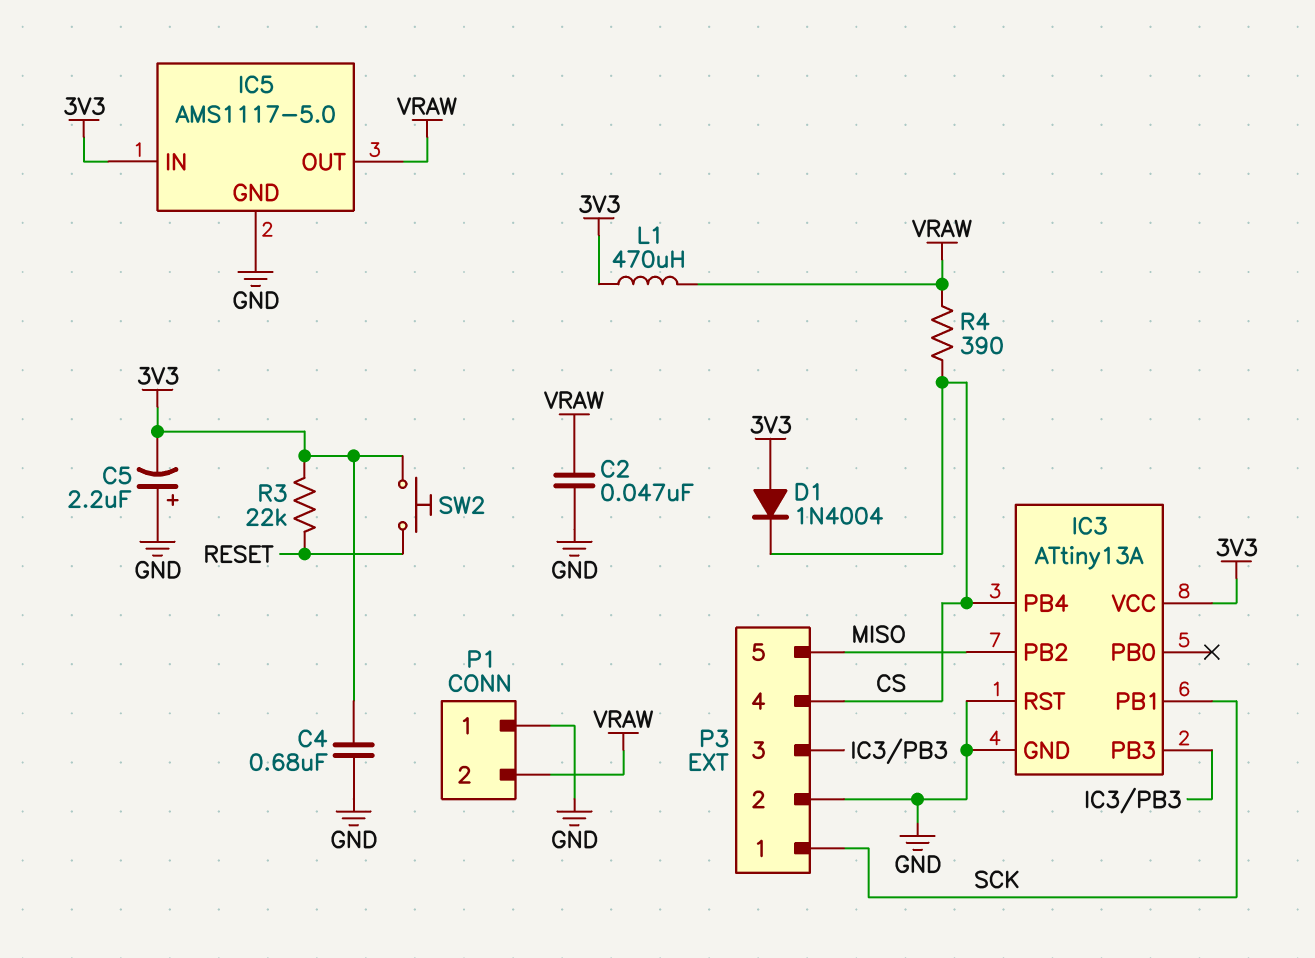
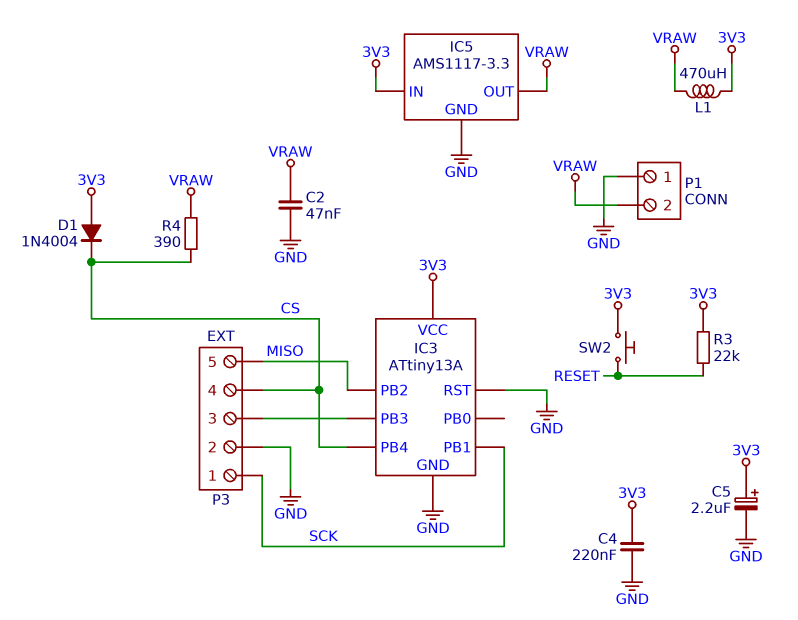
C4: 680nF (3V3, GND) -> 220nF (3V3, GND)
C5: 2.2uF (plus GND, minus 3V3) -> 2.2uF (plus 3V3, minus GND)
IC5: AMS1117-5.0 -> AMS1117-3.3

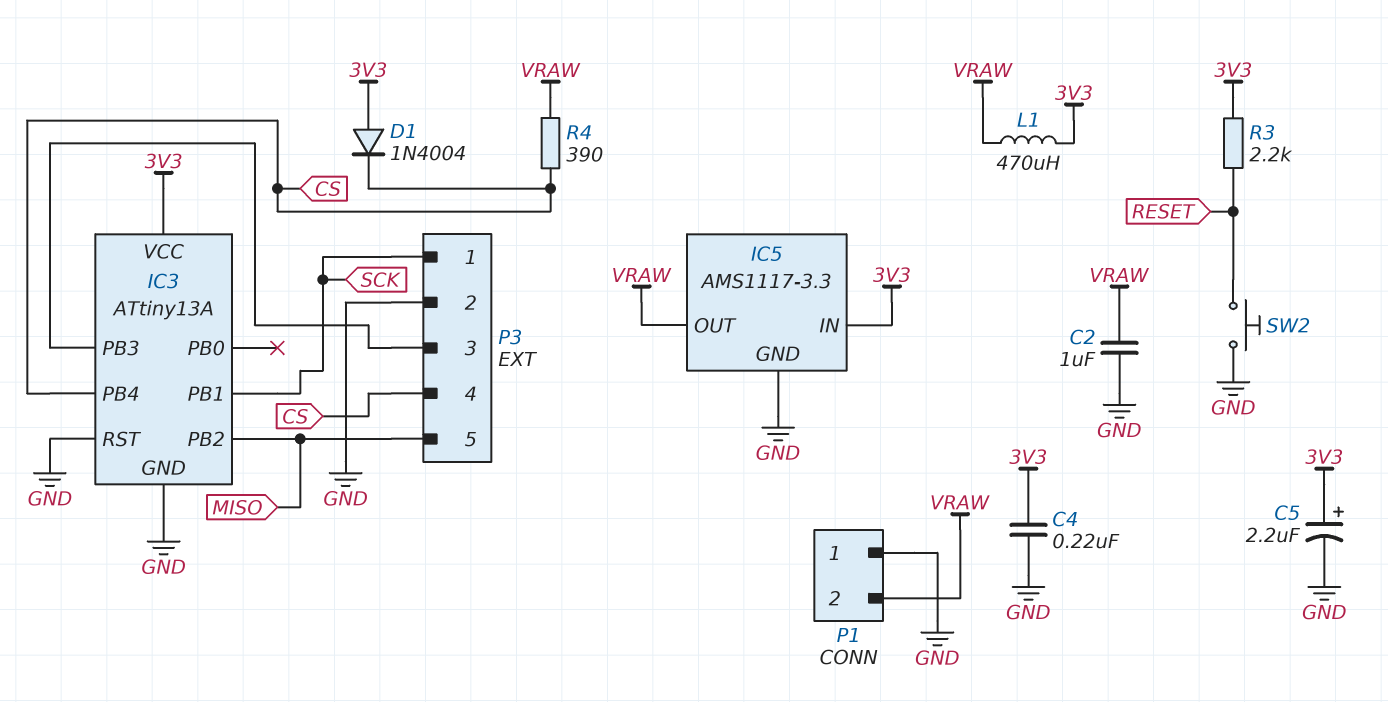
C2: 47nF (GND, VRAW) -> 1uF (GND, VRAW)
R3: 22k (3V3, RESET) -> 2.2k (3V3, RESET)
SW2: button (3V3, RESET) -> button (GND, RESET)

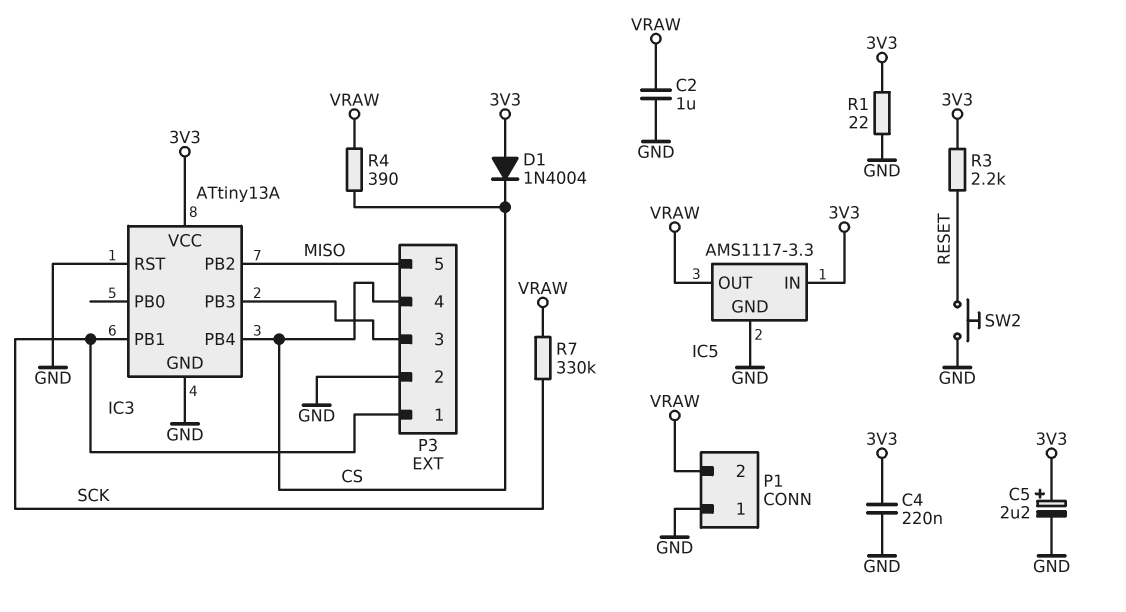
L1: 470uH (3V3, VRAW) -> none
R1: none -> 22 (3V3, GND)
R7: none -> 330k (SCK, VRAW)

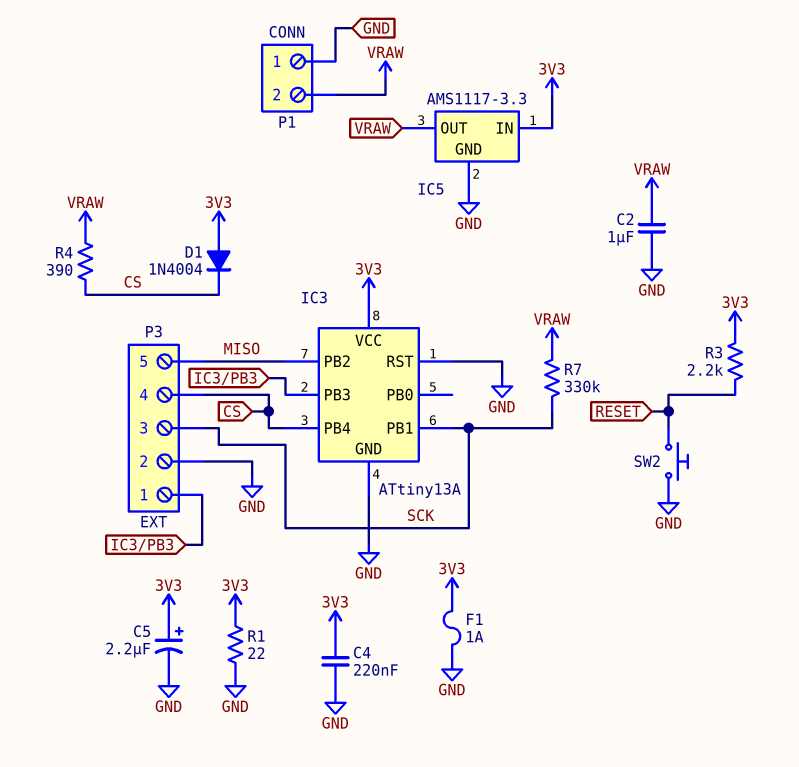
F1: none -> 1A (3V3, GND)
P3 pin 1: SCK -> IC3/PB3
P3 pin 3: IC3/PB3 -> SCK

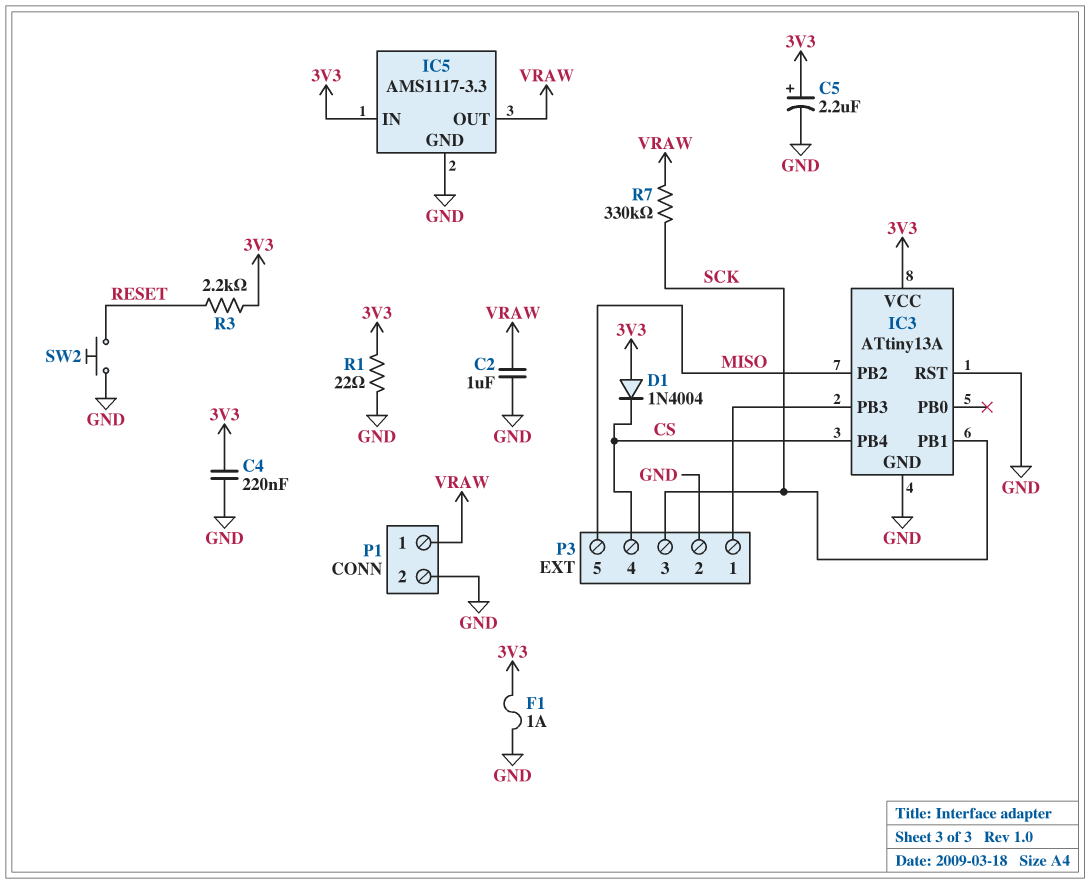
P1 pin 1: GND -> VRAW
P1 pin 2: VRAW -> GND
R4: 390 (CS, VRAW) -> none

